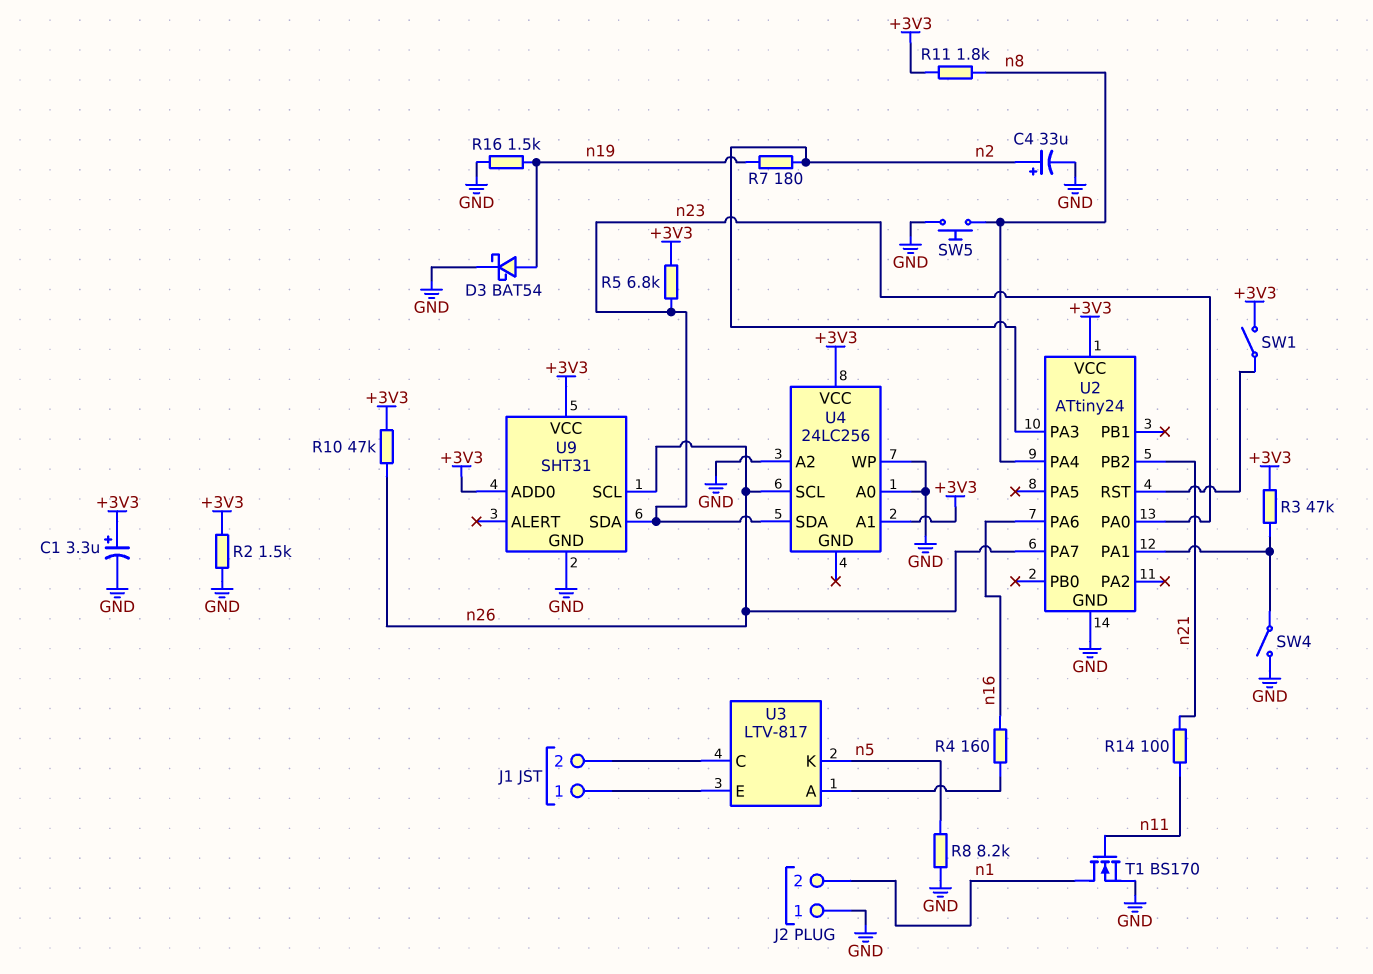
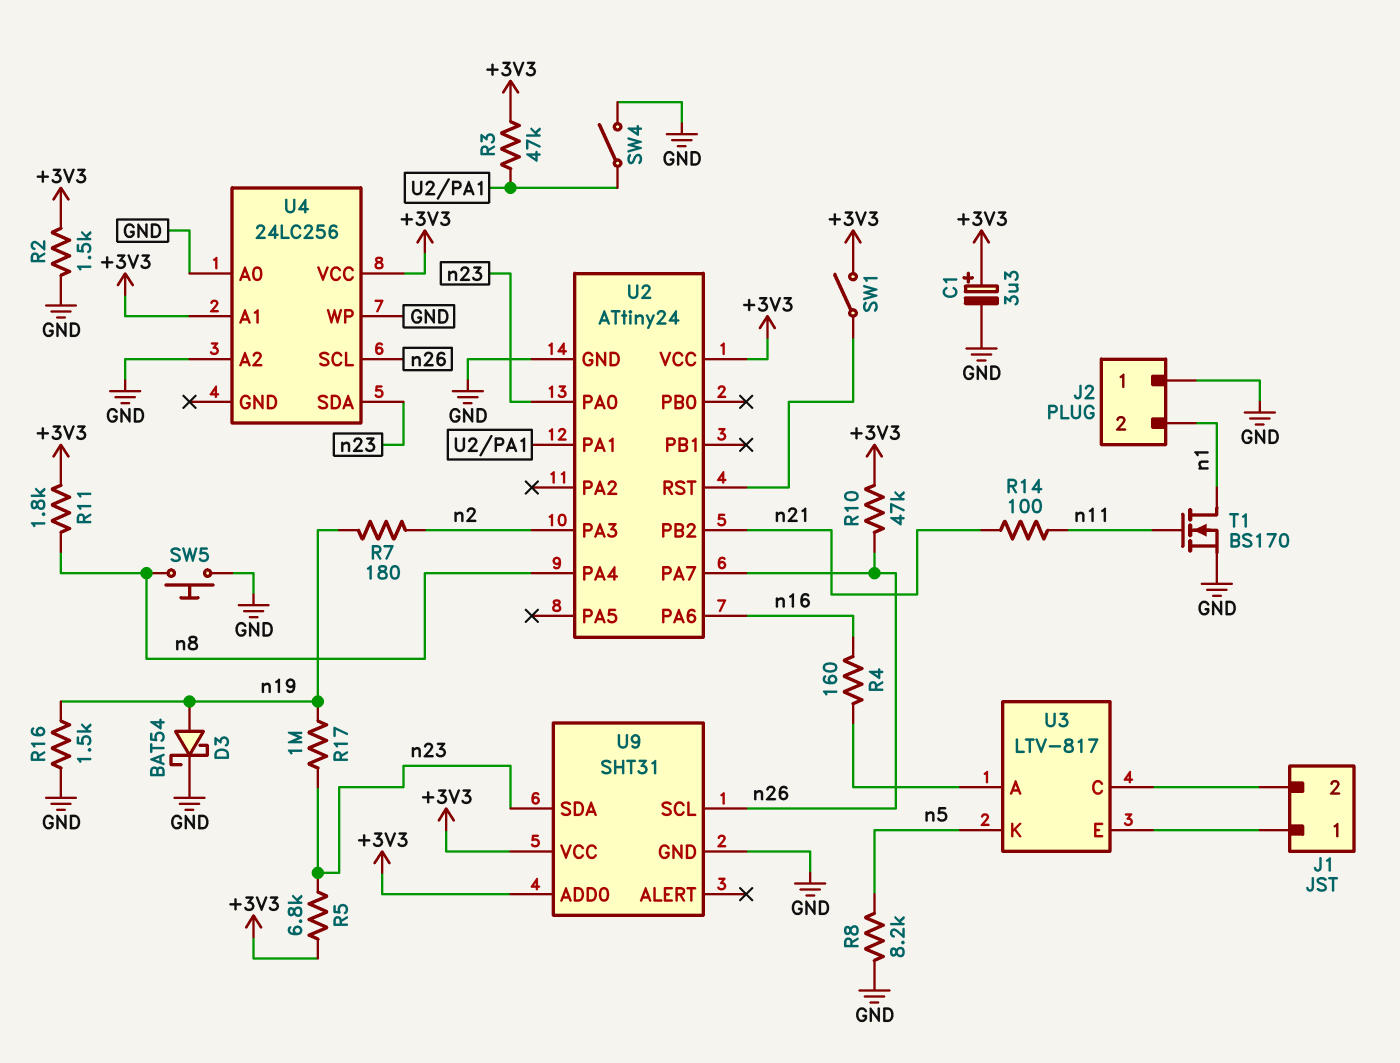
C4: 33uF (plus n2, minus GND) -> none
R17: none -> 1M (n19, n23)

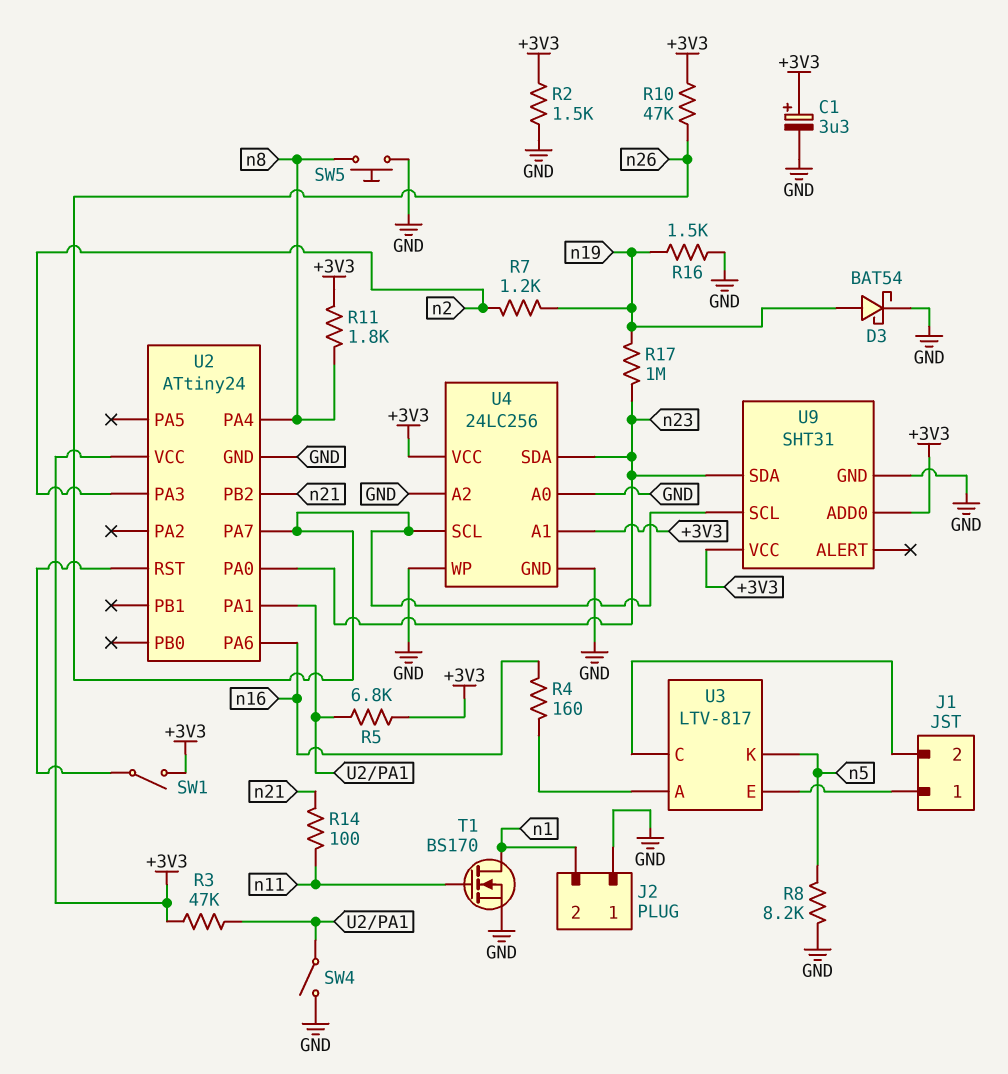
R5: 6.8k (+3V3, n23) -> 6.8k (+3V3, U2/PA1)
R7: 180 (n2, n19) -> 1.2k (n2, n19)
U4 pin GND: none -> GND

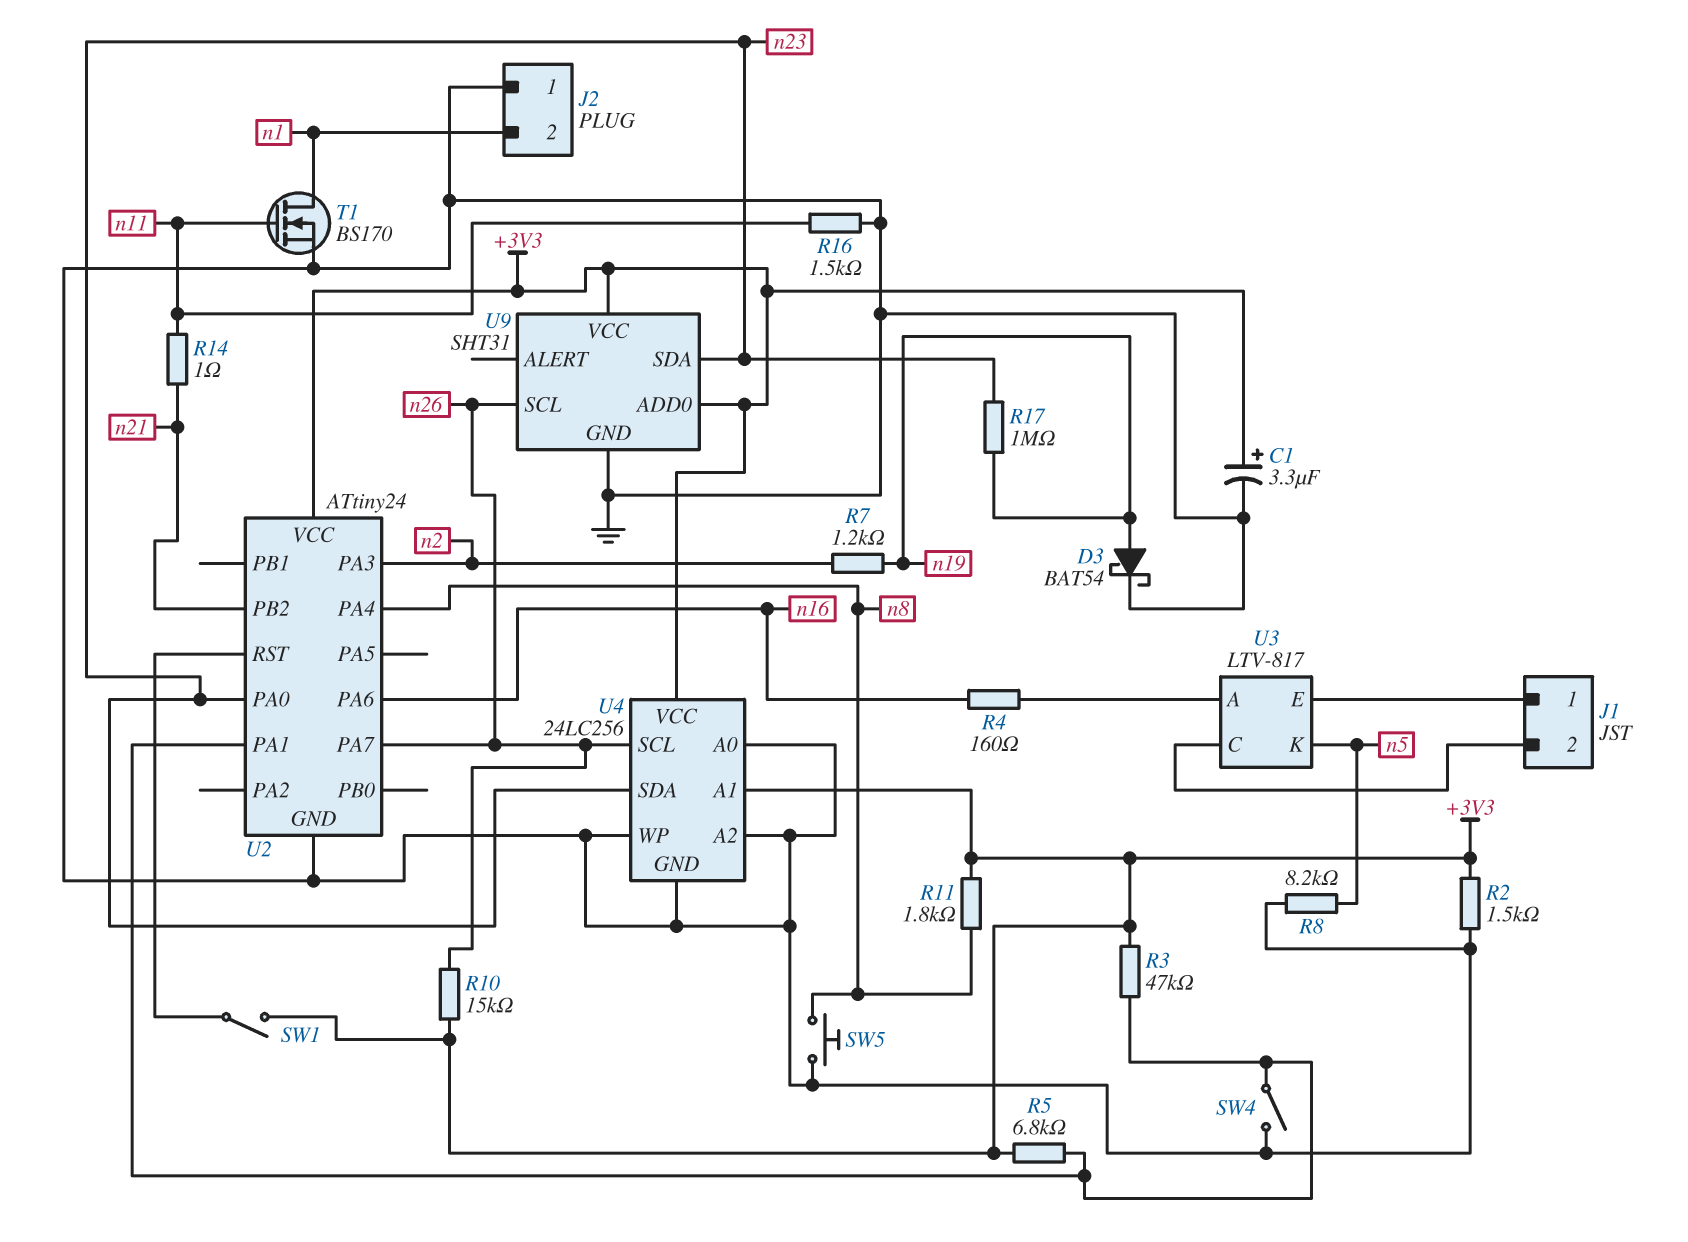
R10: 47k (+3V3, n26) -> 15k (+3V3, n26)
R14: 100 (n11, n21) -> 1 (n11, n21)
R16: 1.5k (GND, n19) -> 1.5k (GND, n11)

